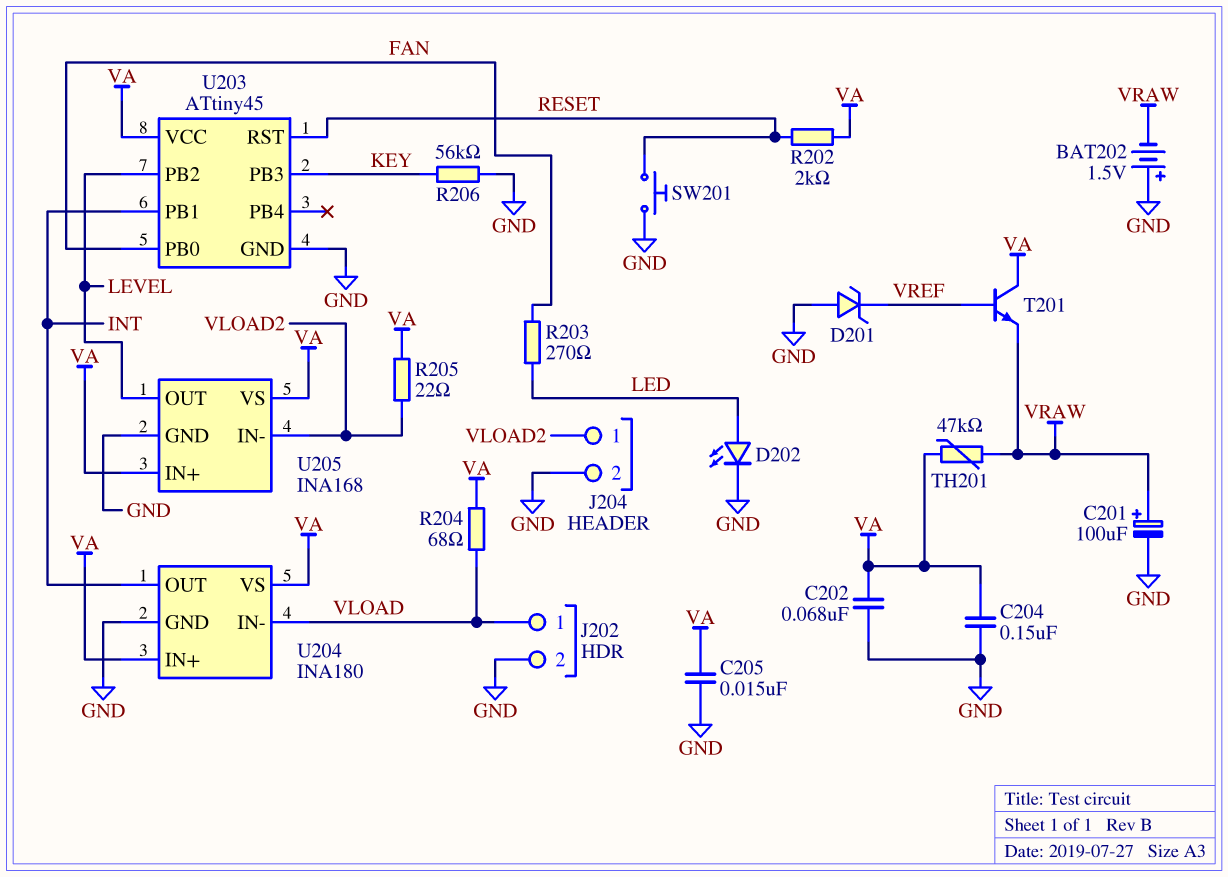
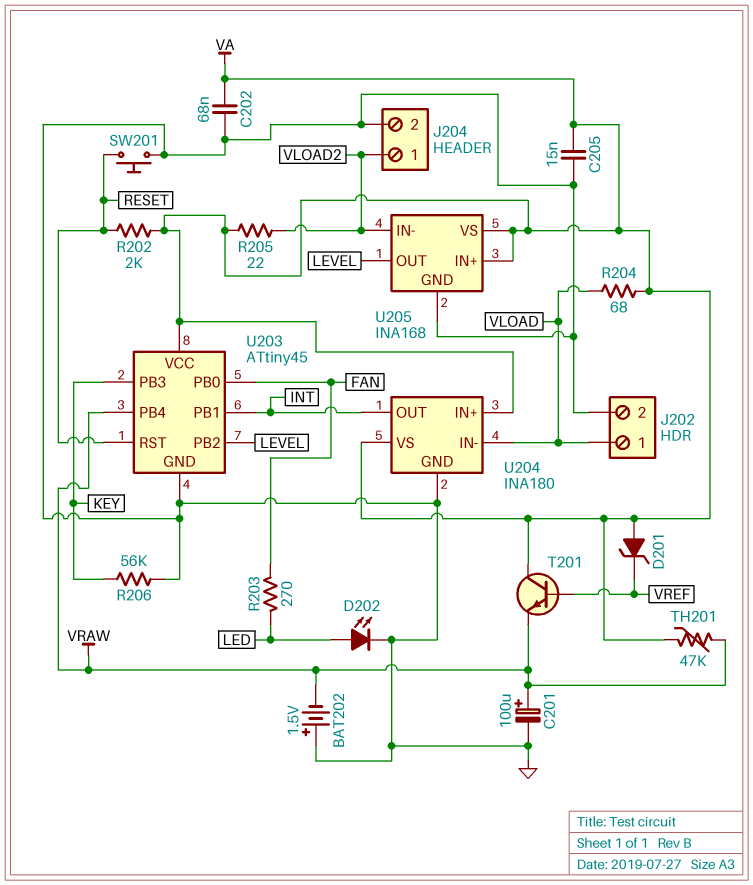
C204: 150nF (GND, VA) -> none
D201: zener (A GND, K VREF) -> zener (A VA, K VREF)
U203 pin PB4: none -> VRAW

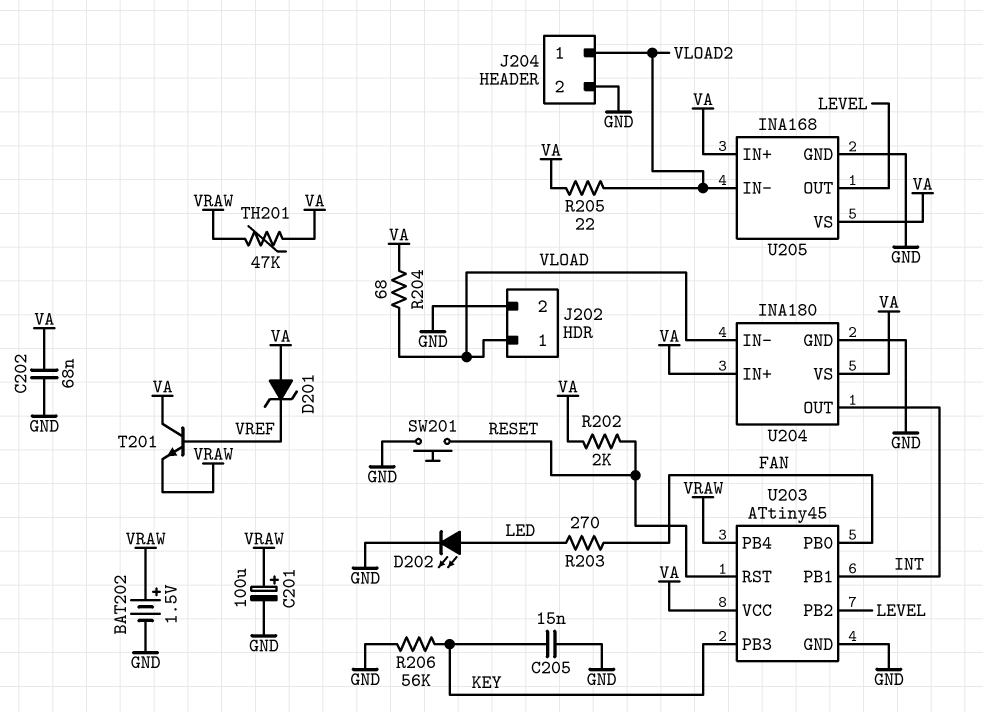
BAT202: 1.5V (plus GND, minus VRAW) -> 1.5V (plus VRAW, minus GND)
C205: 15nF (GND, VA) -> 15nF (GND, KEY)

